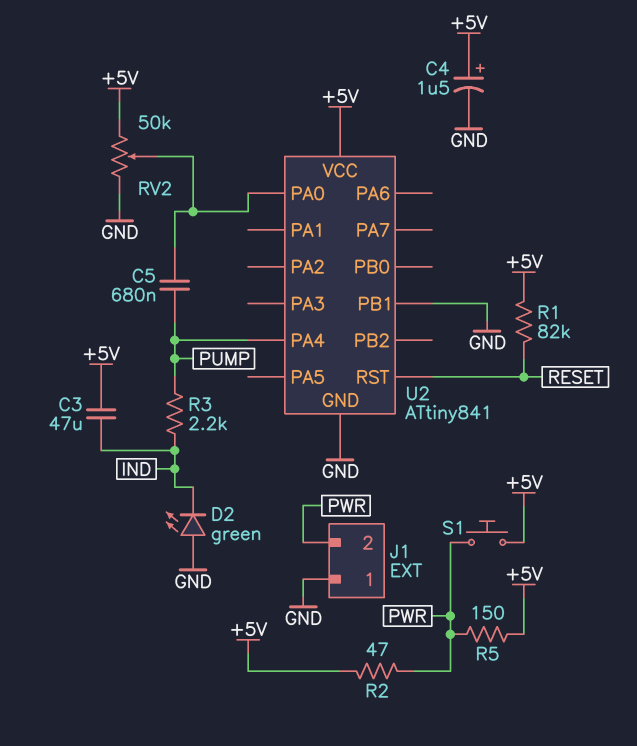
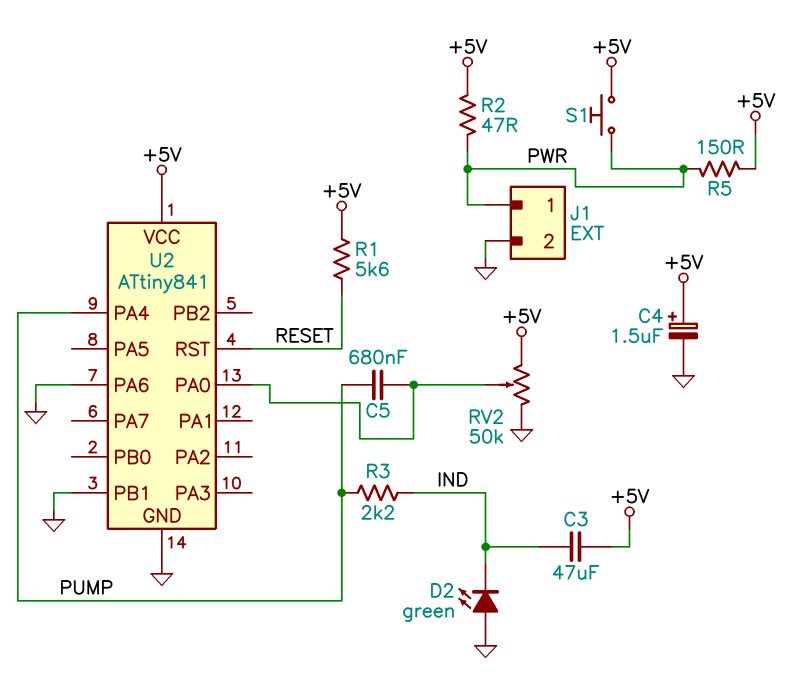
J1 pin 1: GND -> PWR
J1 pin 2: PWR -> GND
R1: 82k (+5V, RESET) -> 5.6k (+5V, RESET)
U2 pin PA6: none -> GND

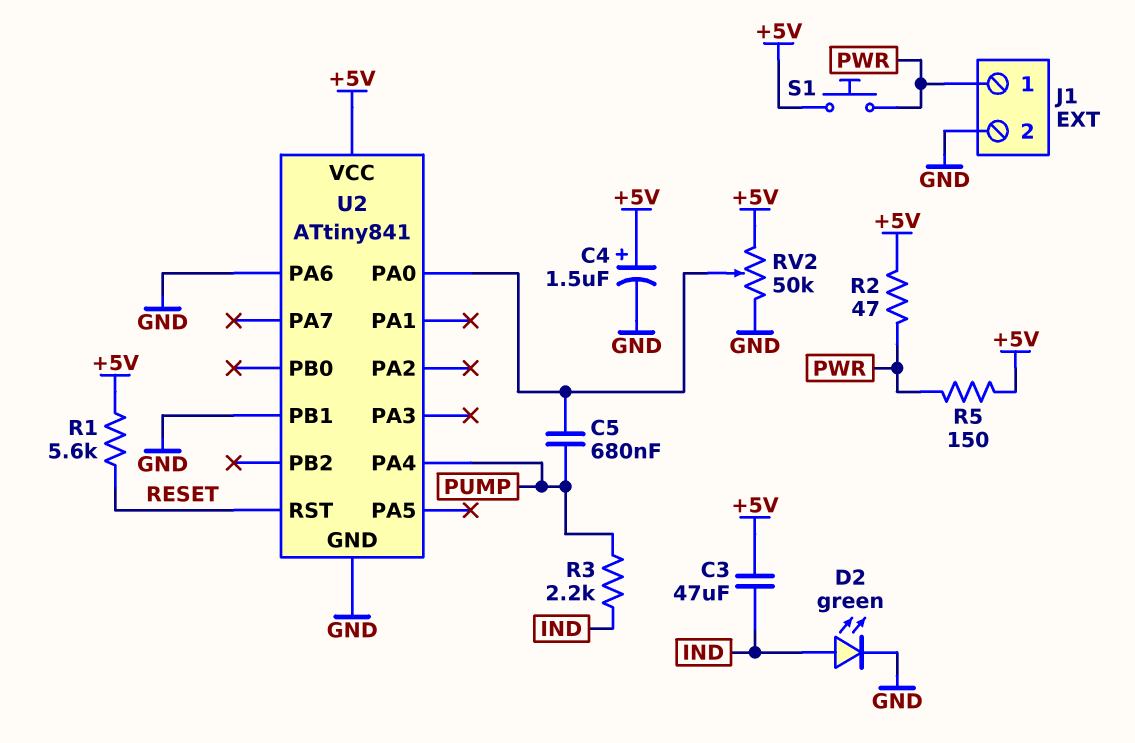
D2: LED green (A GND, K IND) -> LED green (A IND, K GND)

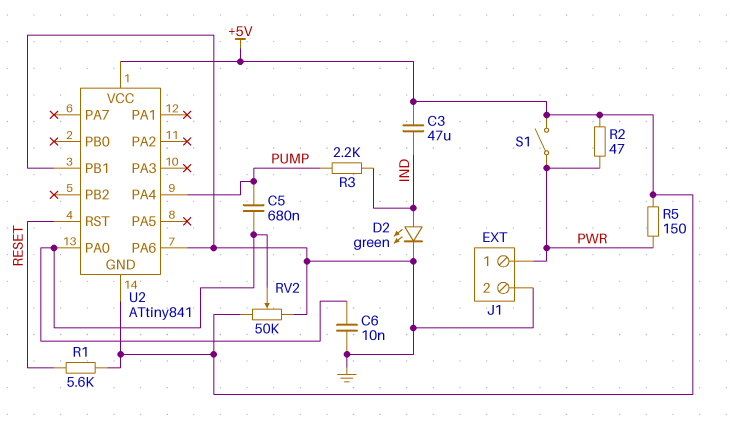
C4: 1.5uF (plus +5V, minus GND) -> none
C6: none -> 10nF (GND, U2/PA0)
S1: button (+5V, PWR) -> switch (+5V, PWR)
U2 pin GND: GND -> +5V

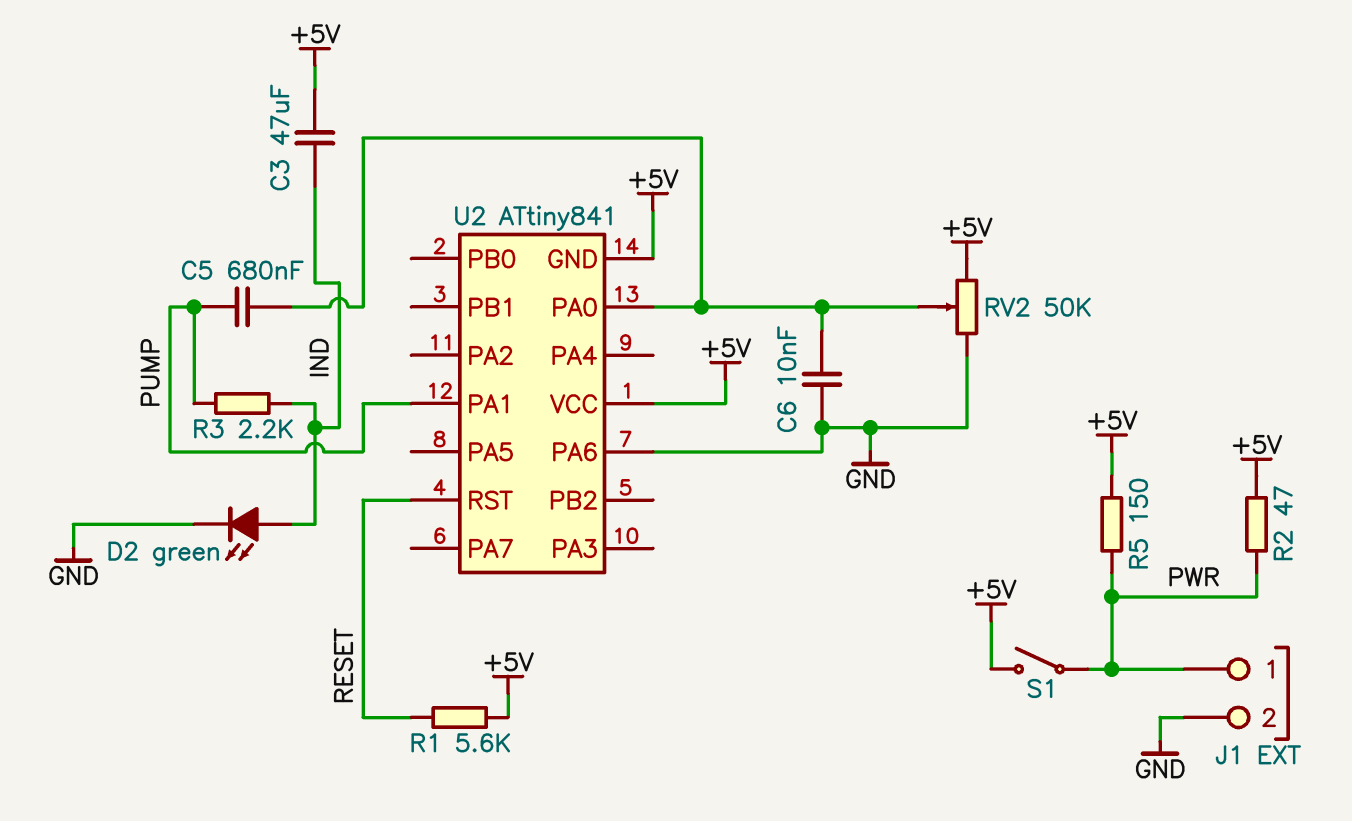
U2 pin PA1: none -> PUMP
U2 pin PA4: PUMP -> none
U2 pin PB1: GND -> none

